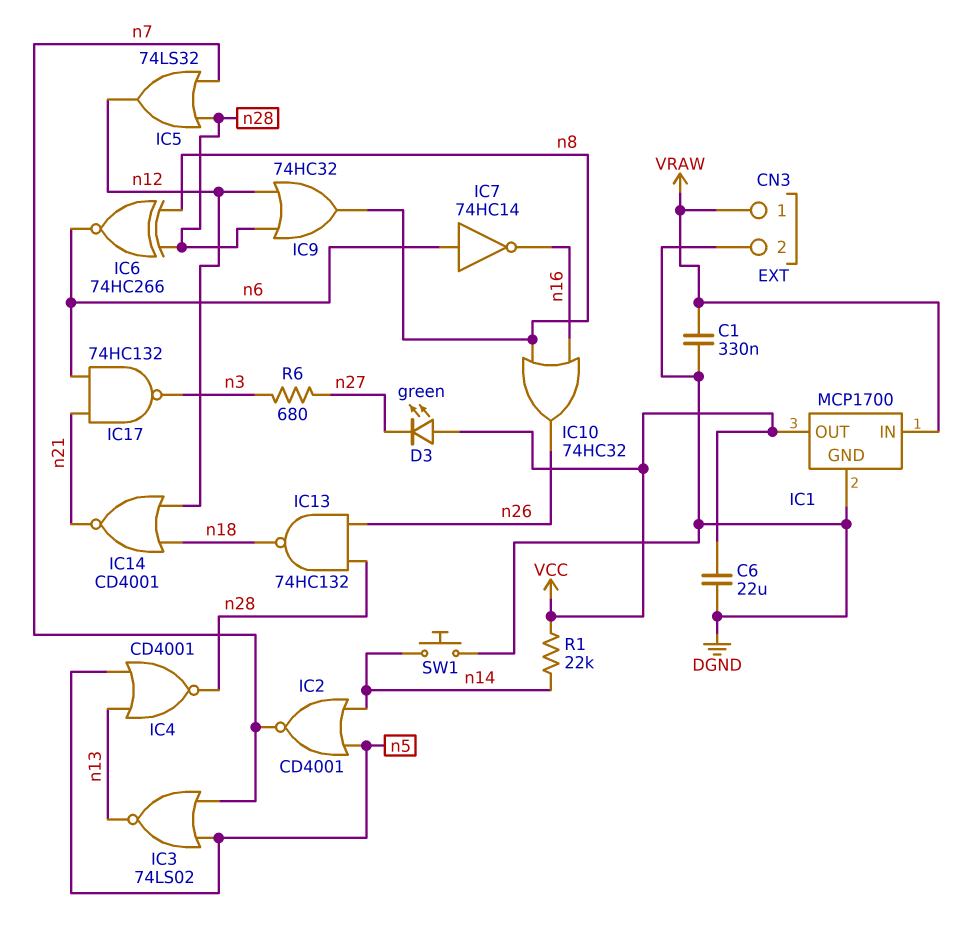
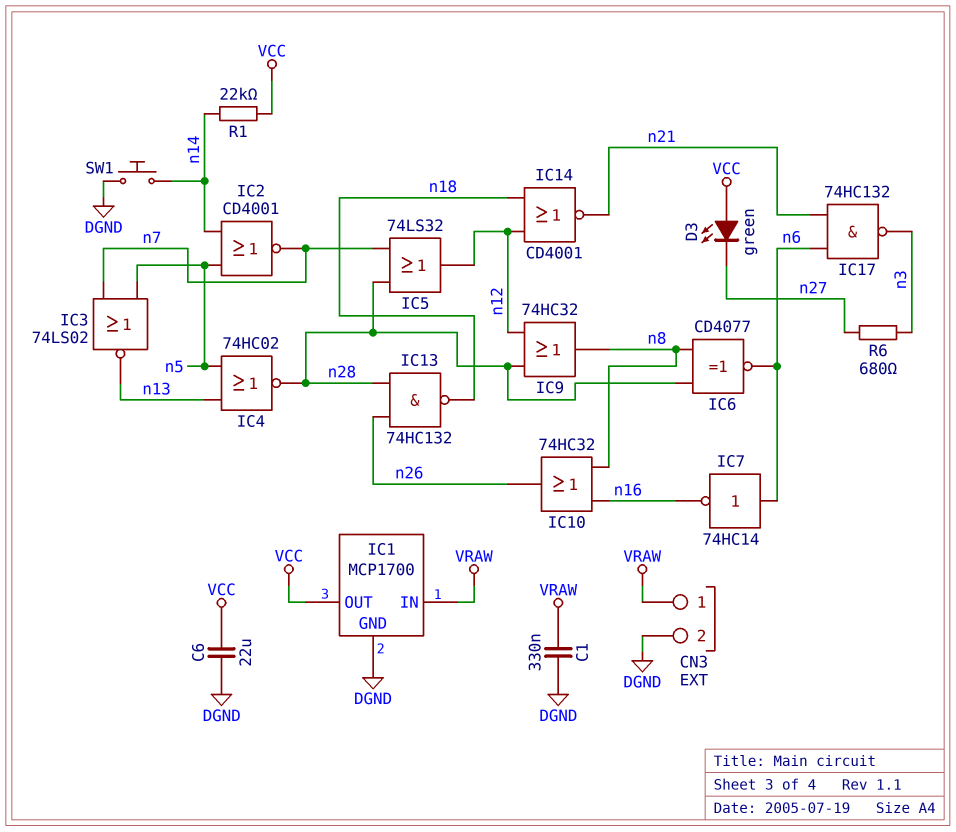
IC4: NOR CD4001 (in n5, in n13, out n28) -> NOR 74HC02 (in n5, in n13, out n28)
IC6: XNOR 74HC266 (in n8, in n28, out n6) -> XNOR CD4077 (in n8, in n28, out n6)

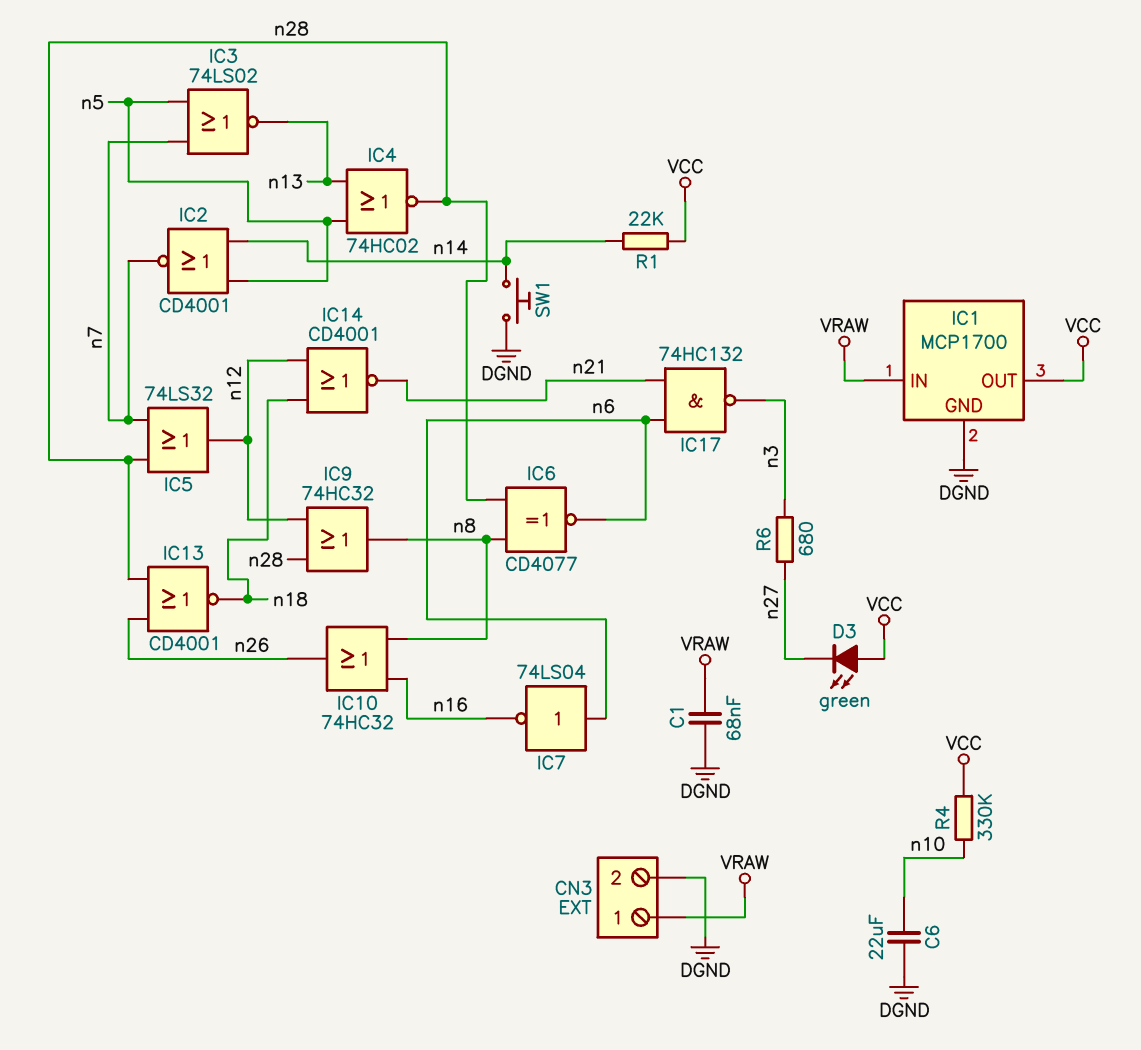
C1: 330nF (DGND, VRAW) -> 68nF (DGND, VRAW)
C6: 22uF (DGND, VCC) -> 22uF (DGND, n10)
IC7: NOT 74HC14 (in n6, out n16) -> NOT 74LS04 (in n6, out n16)
IC13: NAND 74HC132 (in n26, in n28, out n18) -> NOR CD4001 (in n26, in n28, out n18)
R4: none -> 330k (VCC, n10)

